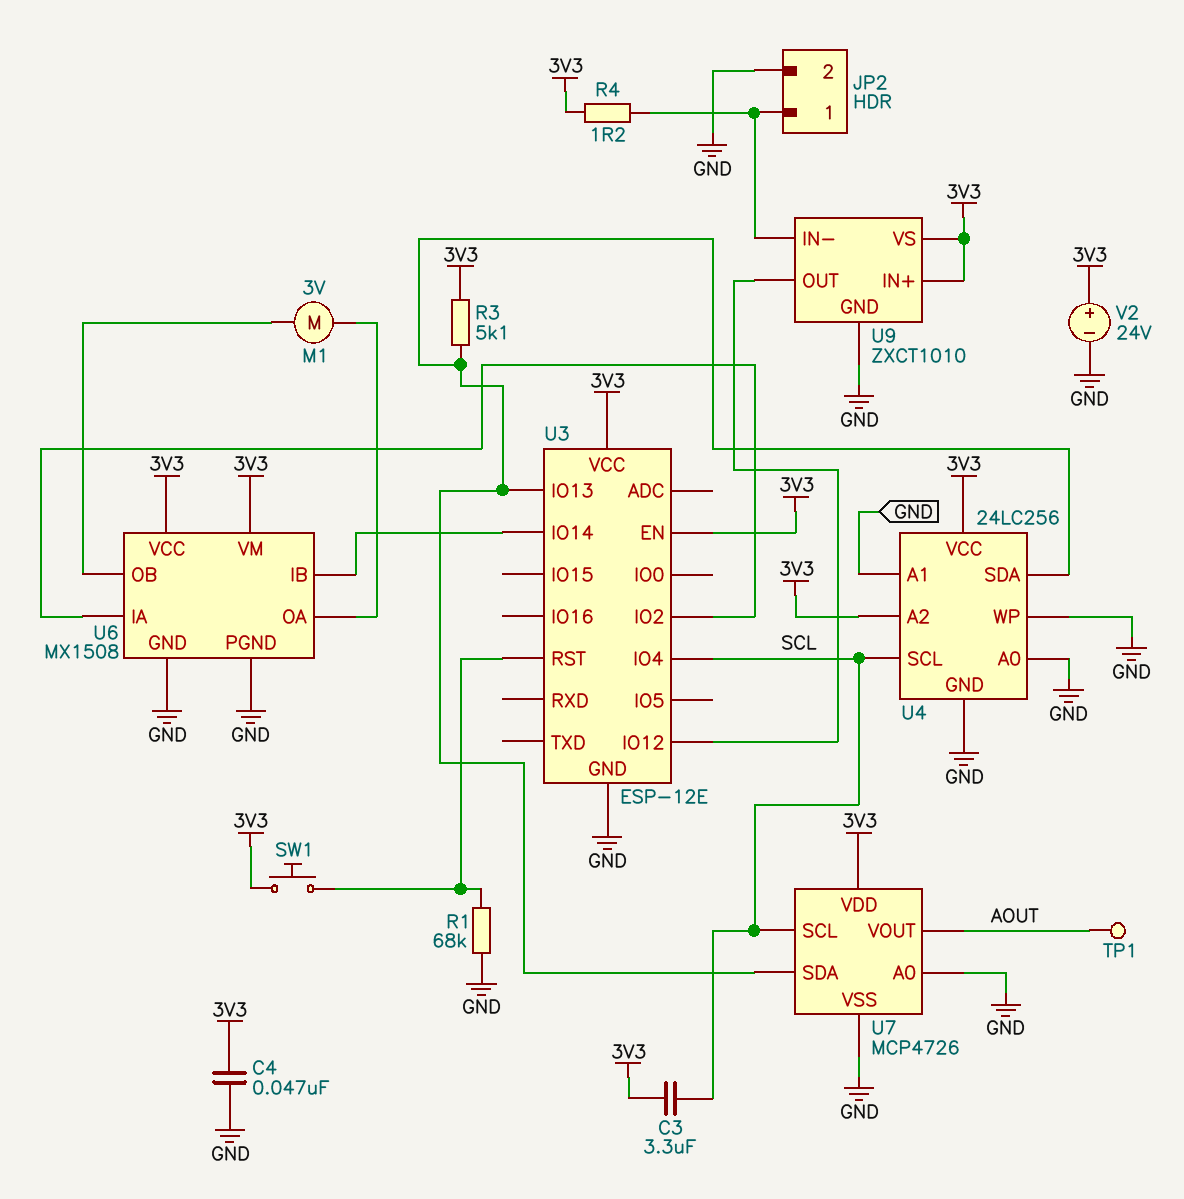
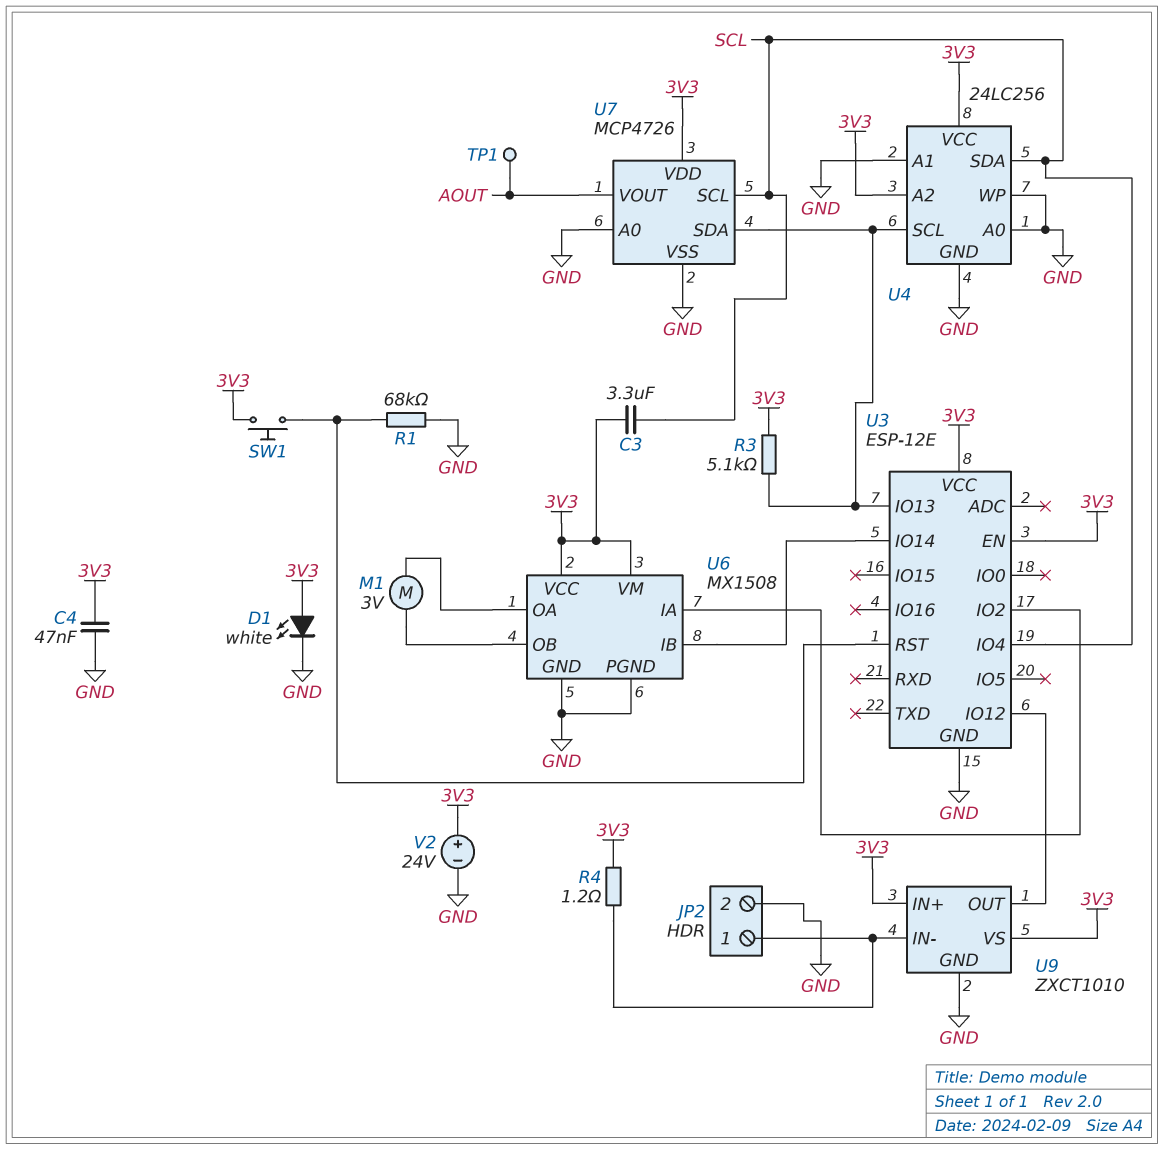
D1: none -> LED white (A 3V3, K GND)
U4 pin SCL: SCL -> U3/IO13
U4 pin SDA: U3/IO13 -> SCL

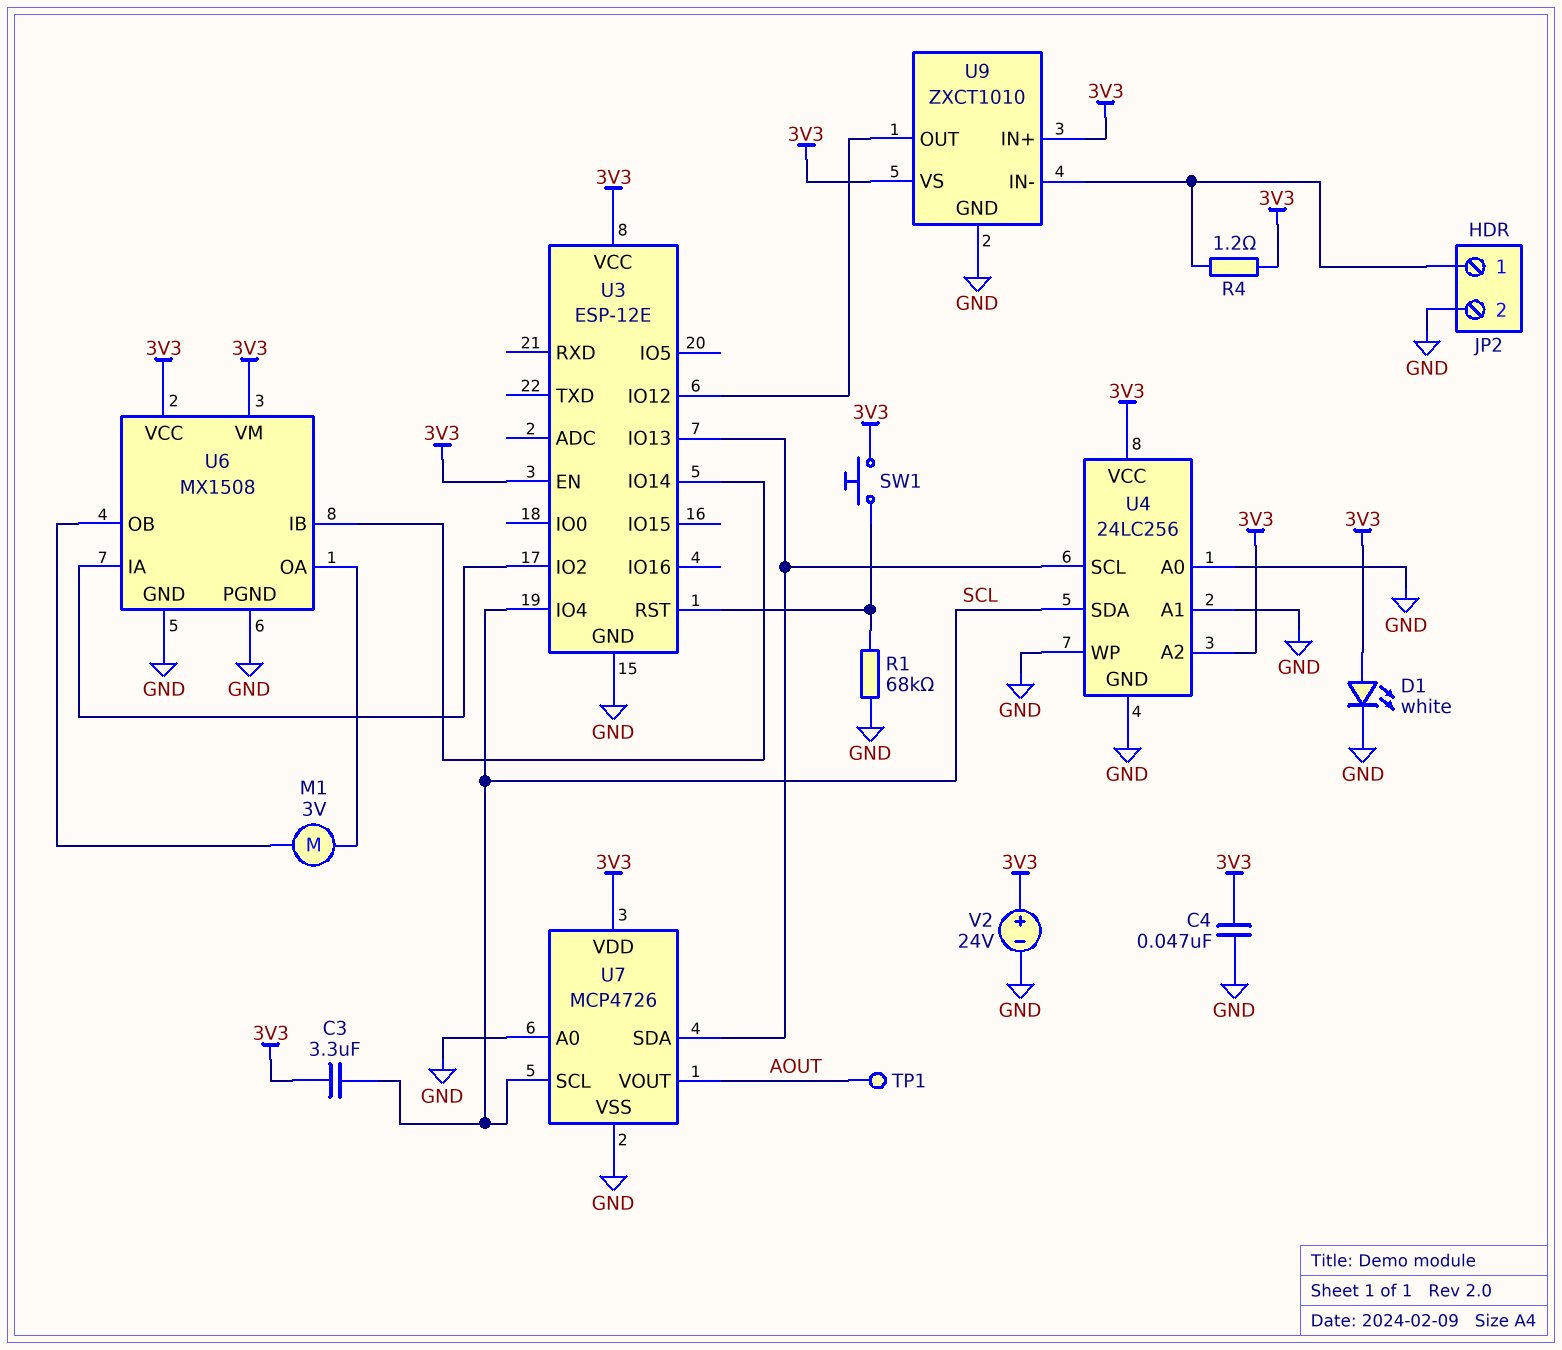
R3: 5.1k (3V3, U3/IO13) -> none

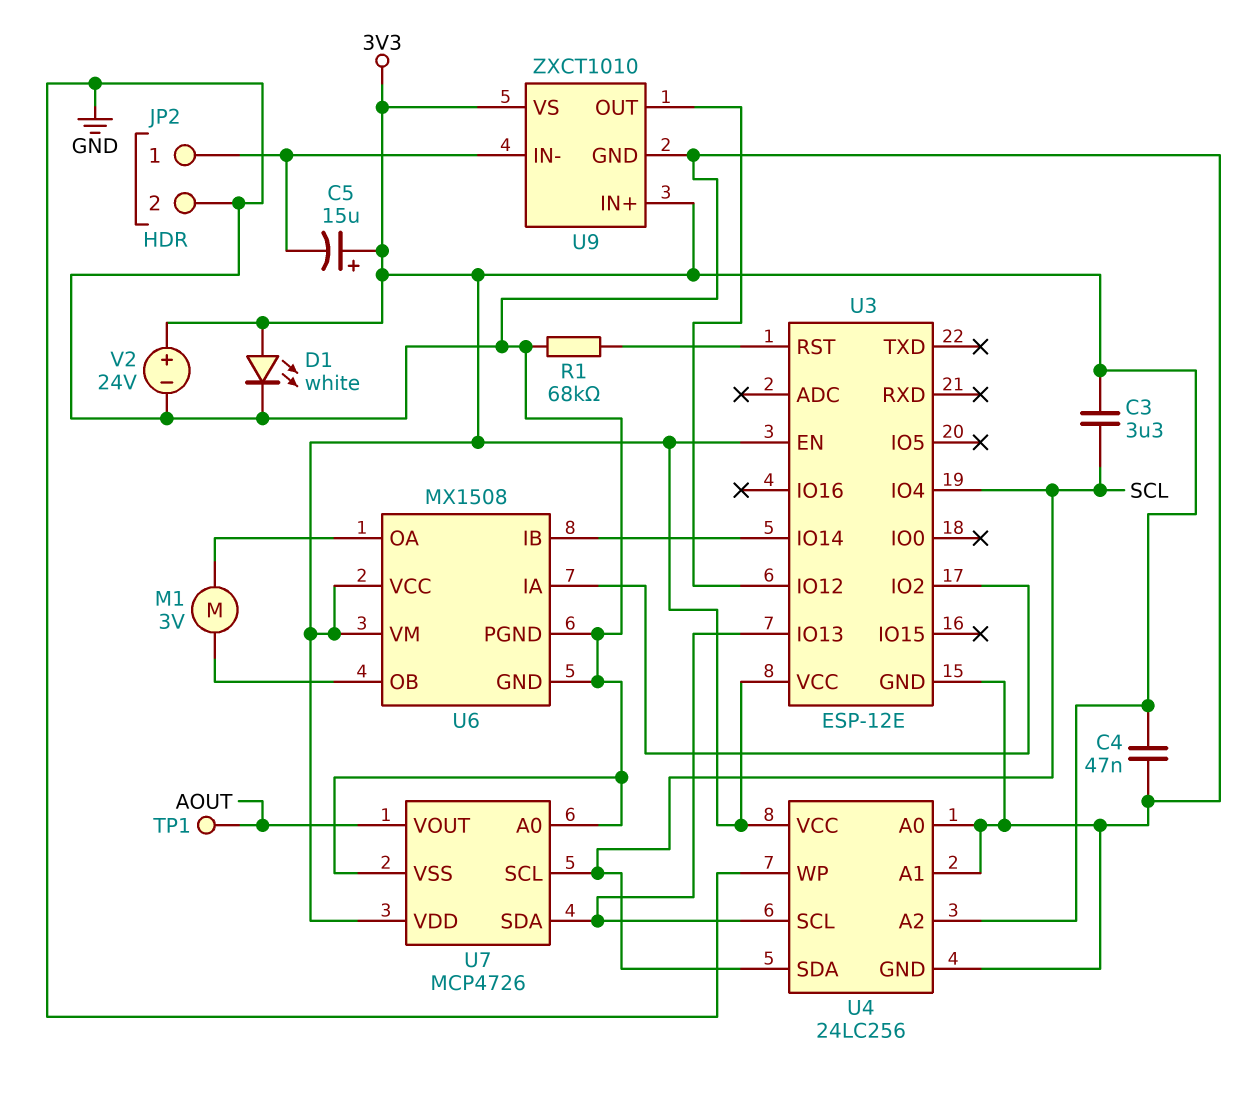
C5: none -> 15uF (plus 3V3, minus JP2/1)
R4: 1.2 (3V3, JP2/1) -> none
SW1: button (3V3, U3/RST) -> none

